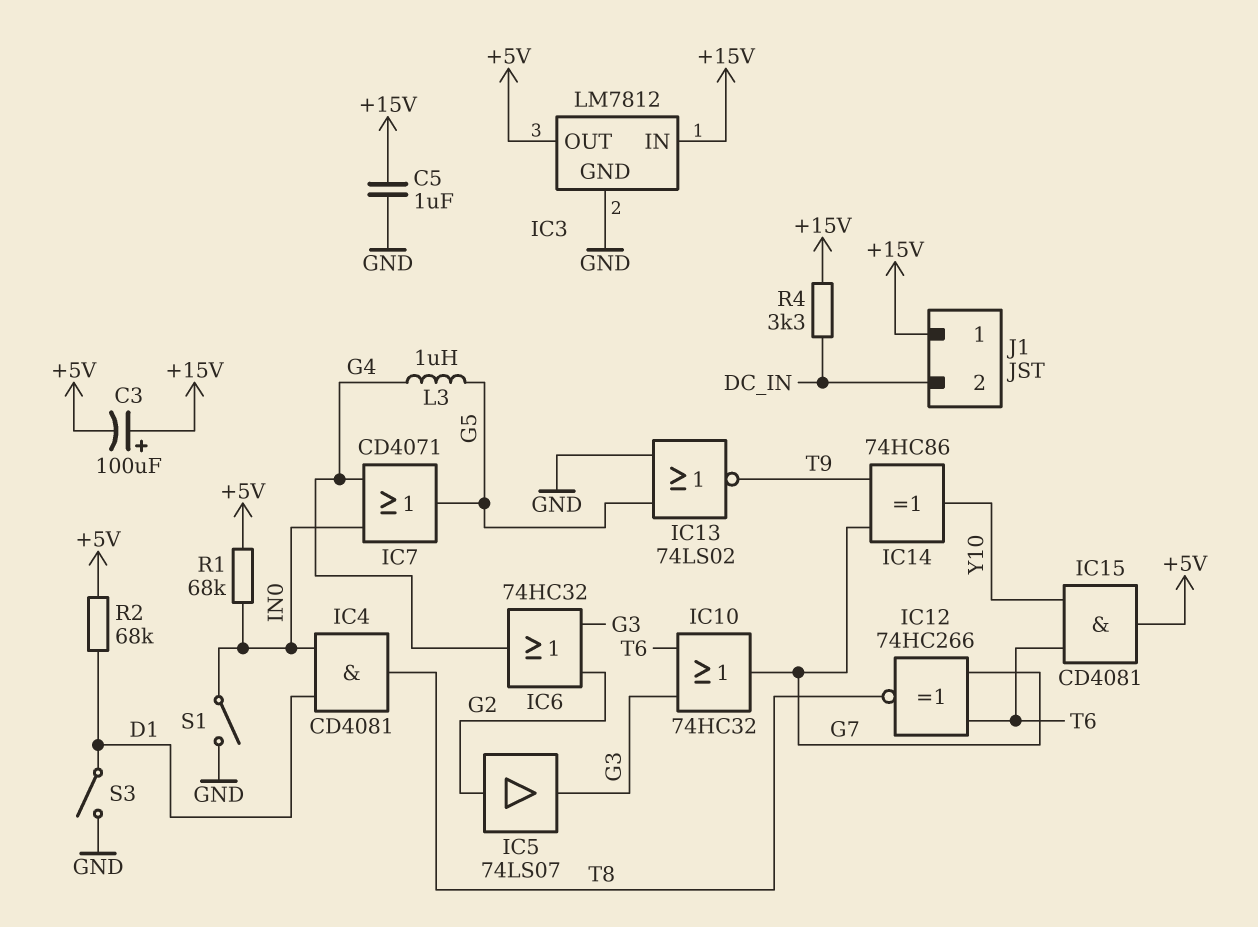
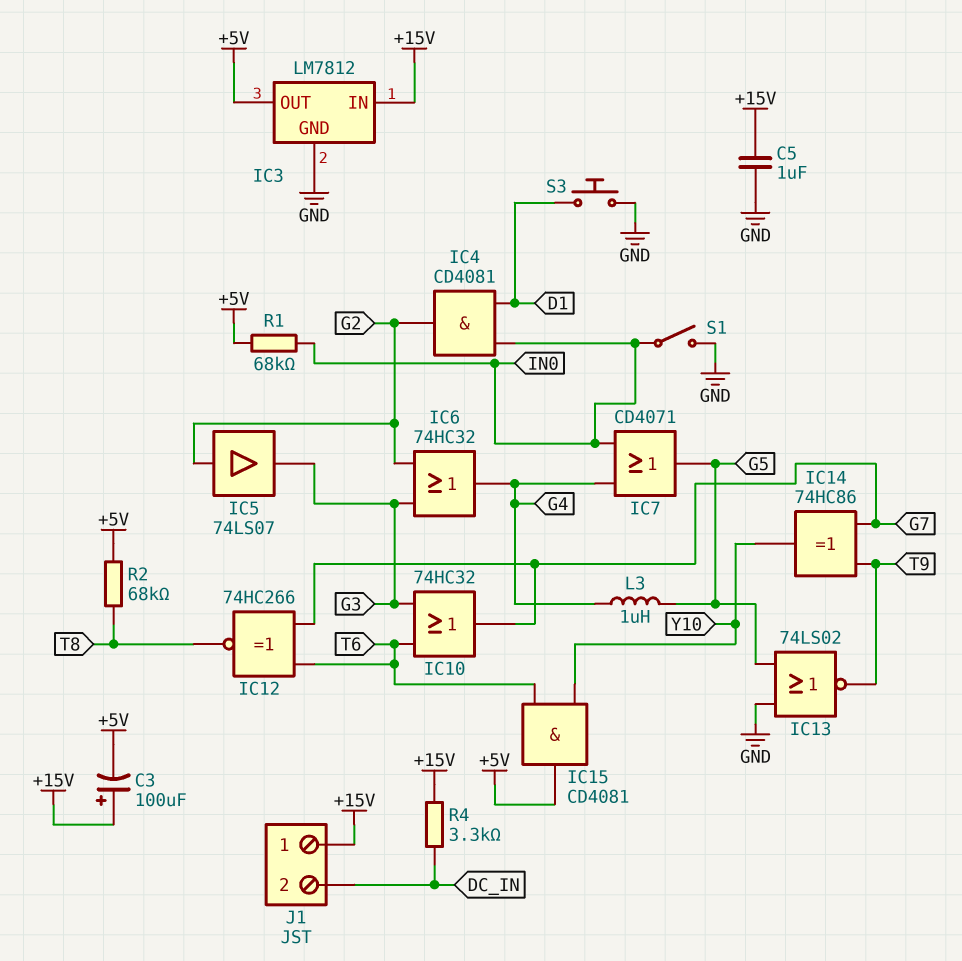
IC4: AND CD4081 (in D1, in IN0, out T8) -> AND CD4081 (in D1, in IN0, out G2)
R2: 68k (+5V, D1) -> 68k (+5V, T8)
S3: switch (D1, GND) -> button (D1, GND)

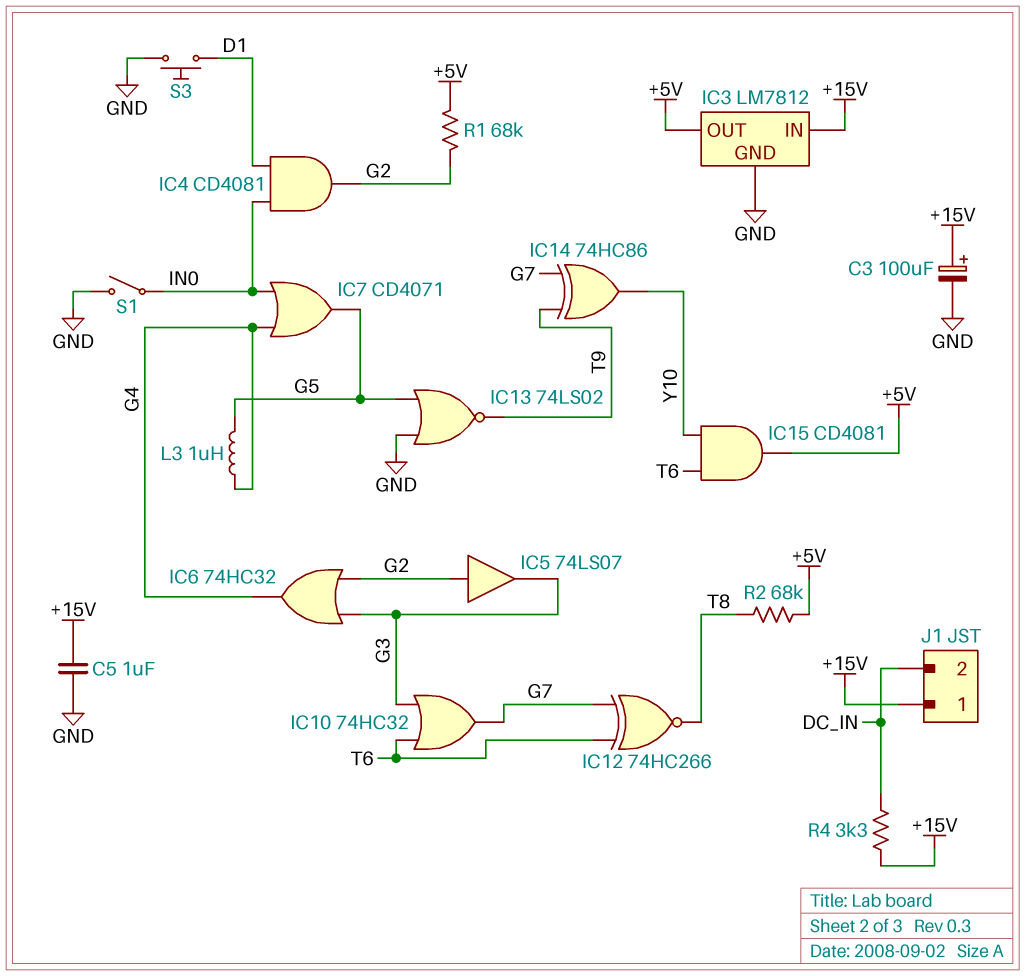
C3: 100uF (plus +15V, minus +5V) -> 100uF (plus +15V, minus GND)
R1: 68k (+5V, IN0) -> 68k (+5V, G2)

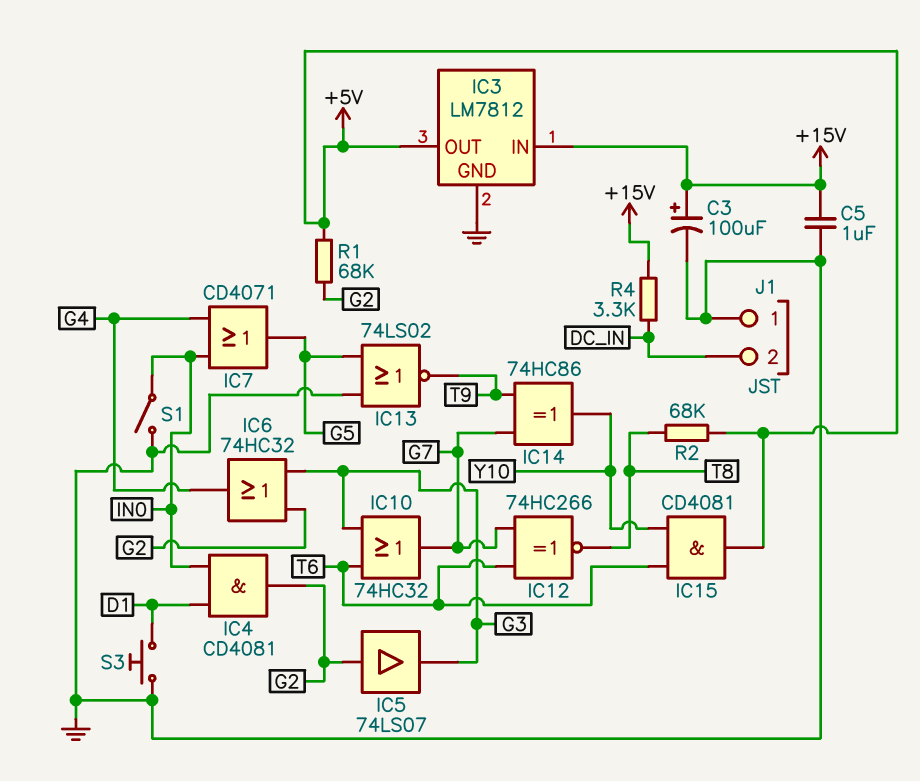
J1 pin 1: +15V -> GND
L3: 1uH (G4, G5) -> none

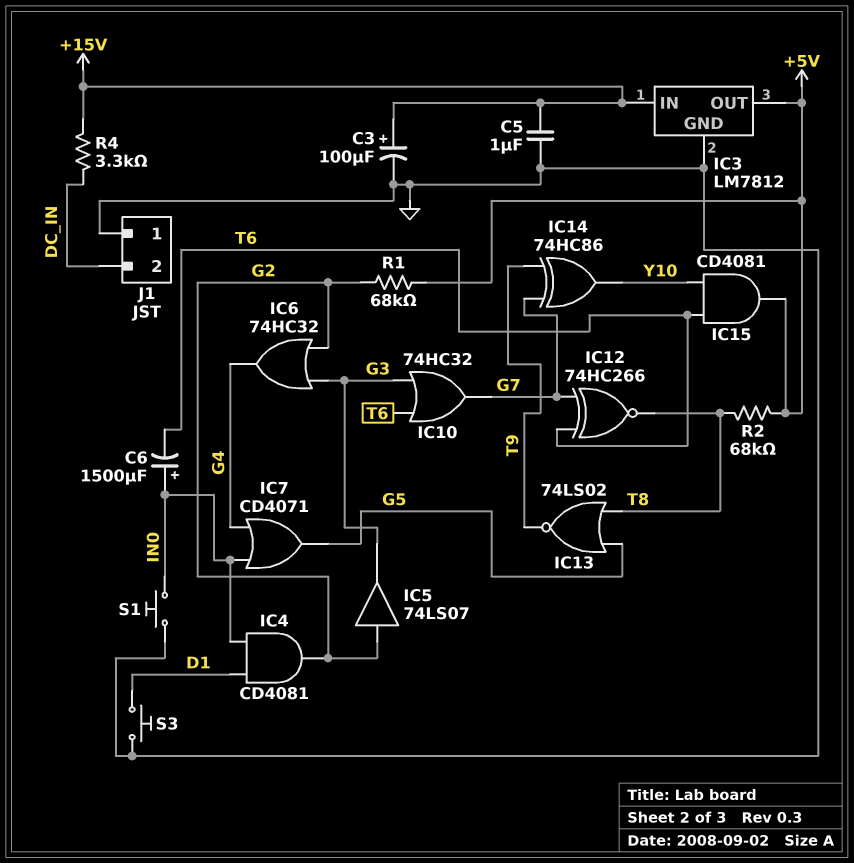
C6: none -> 1500uF (plus IN0, minus T6)
IC13: NOR 74LS02 (in G5, in GND, out T9) -> NOR 74LS02 (in G5, in T8, out T9)
S1: switch (GND, IN0) -> button (GND, IN0)

